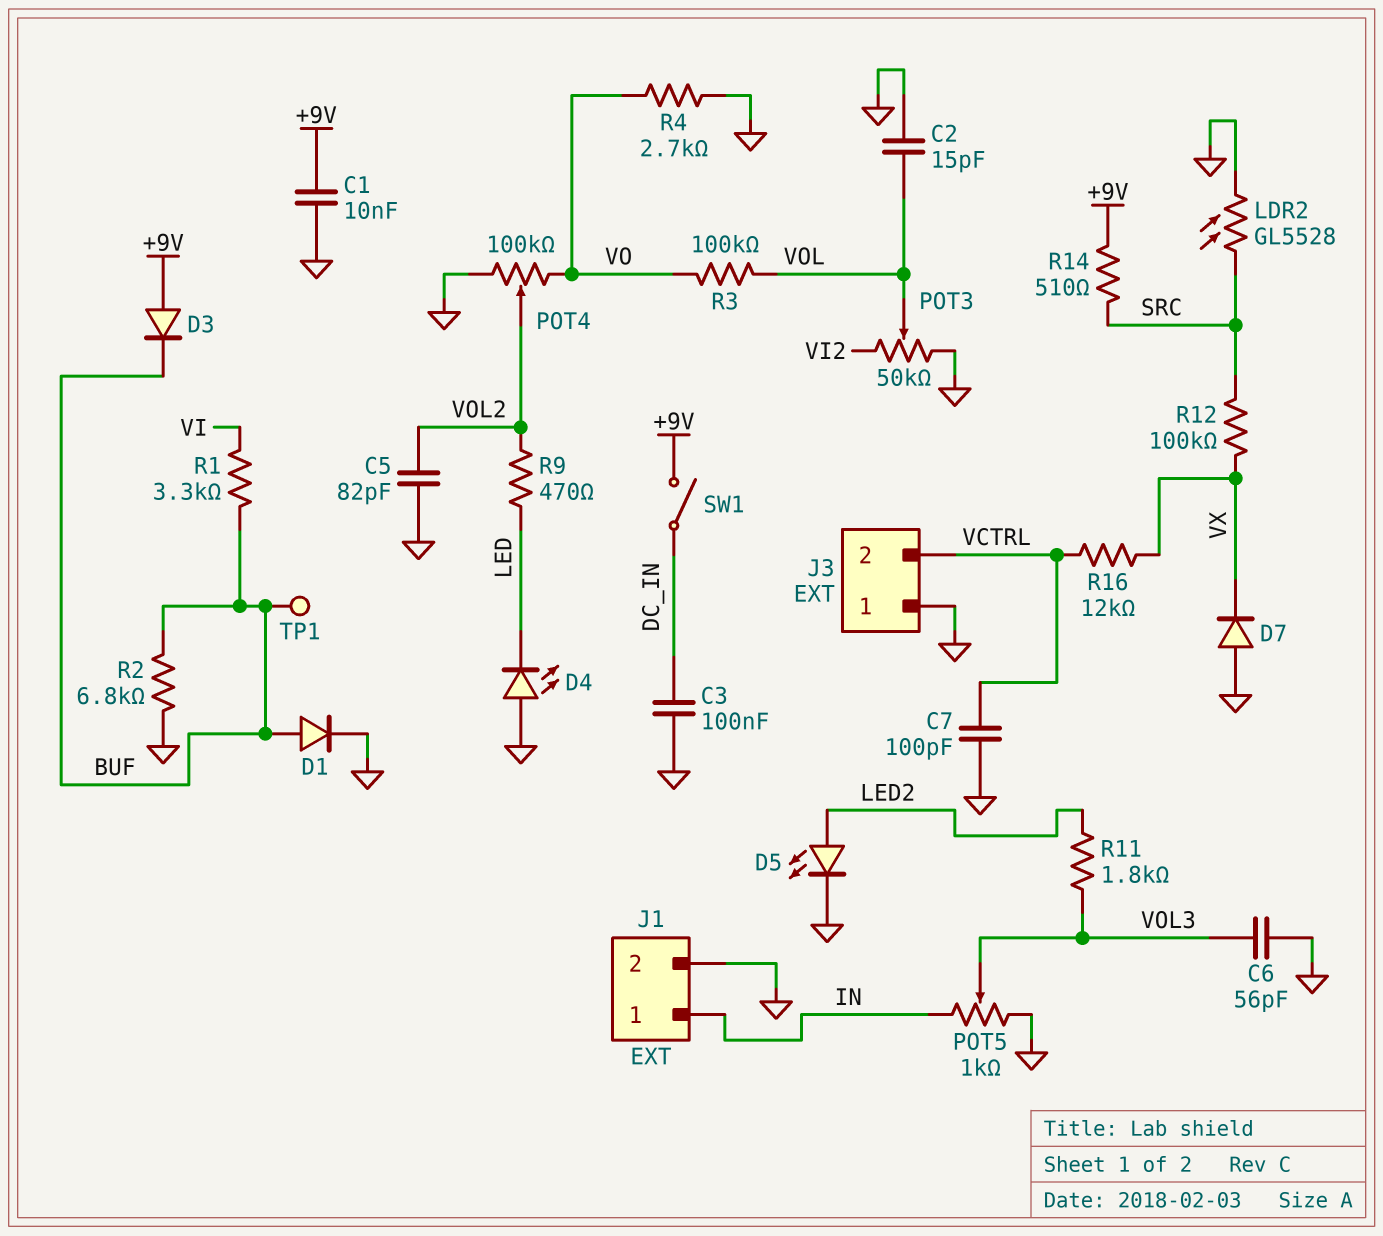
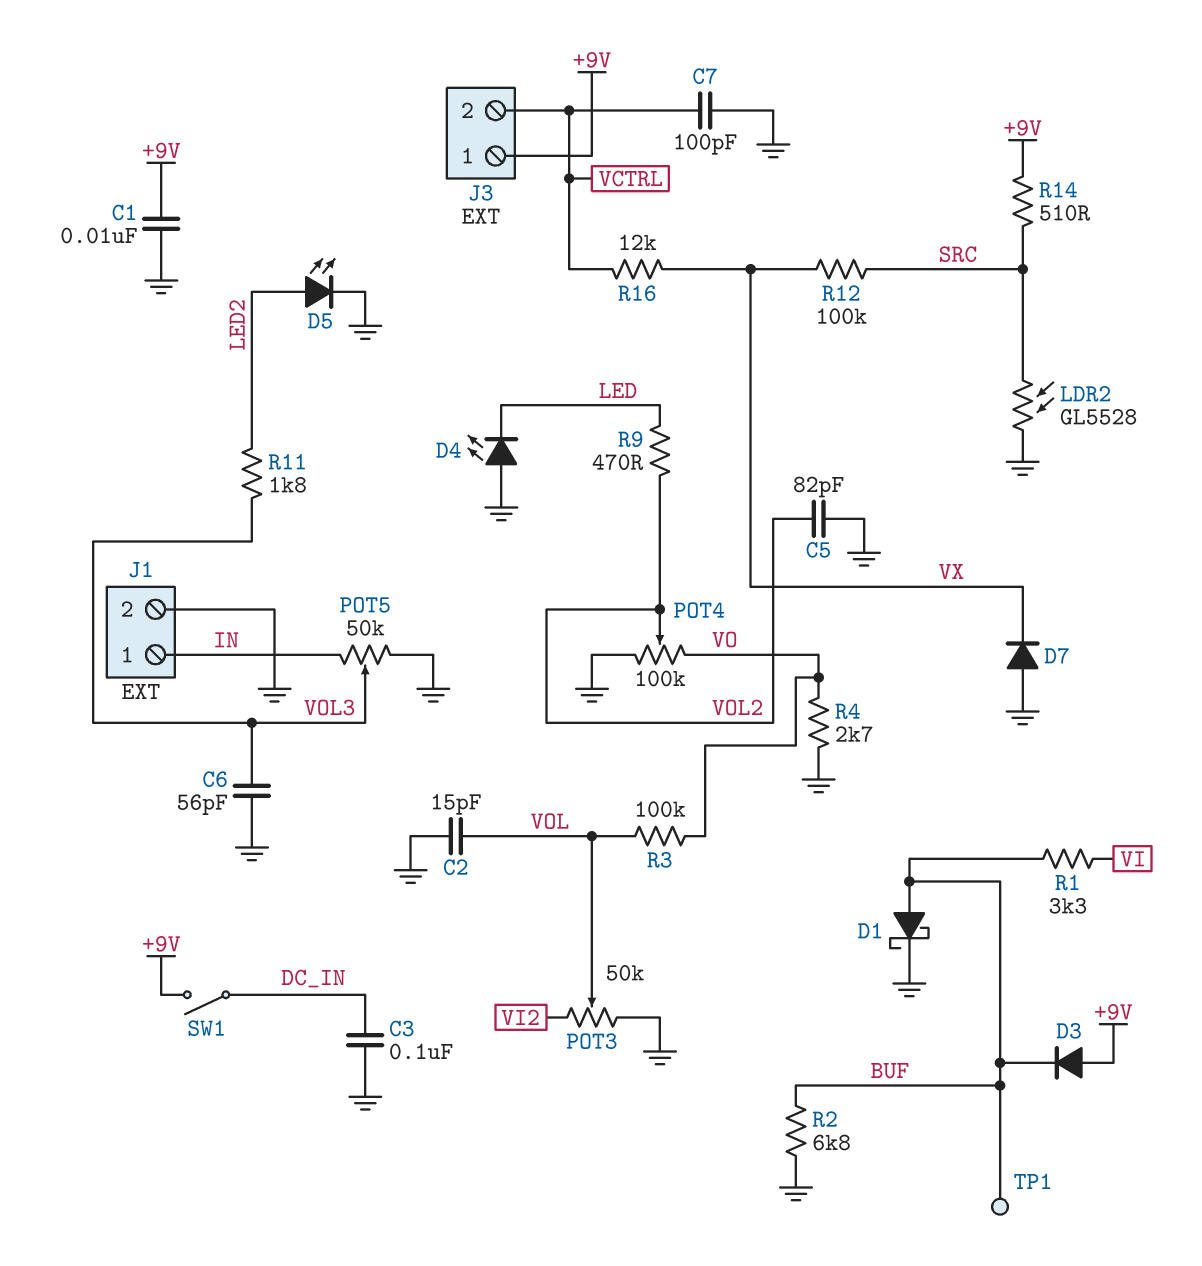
D1: diode (A BUF, K GND) -> schottky (A BUF, K GND)
J3 pin 1: GND -> +9V
POT5: 1k (GND, IN, wiper VOL3) -> 50k (GND, IN, wiper VOL3)

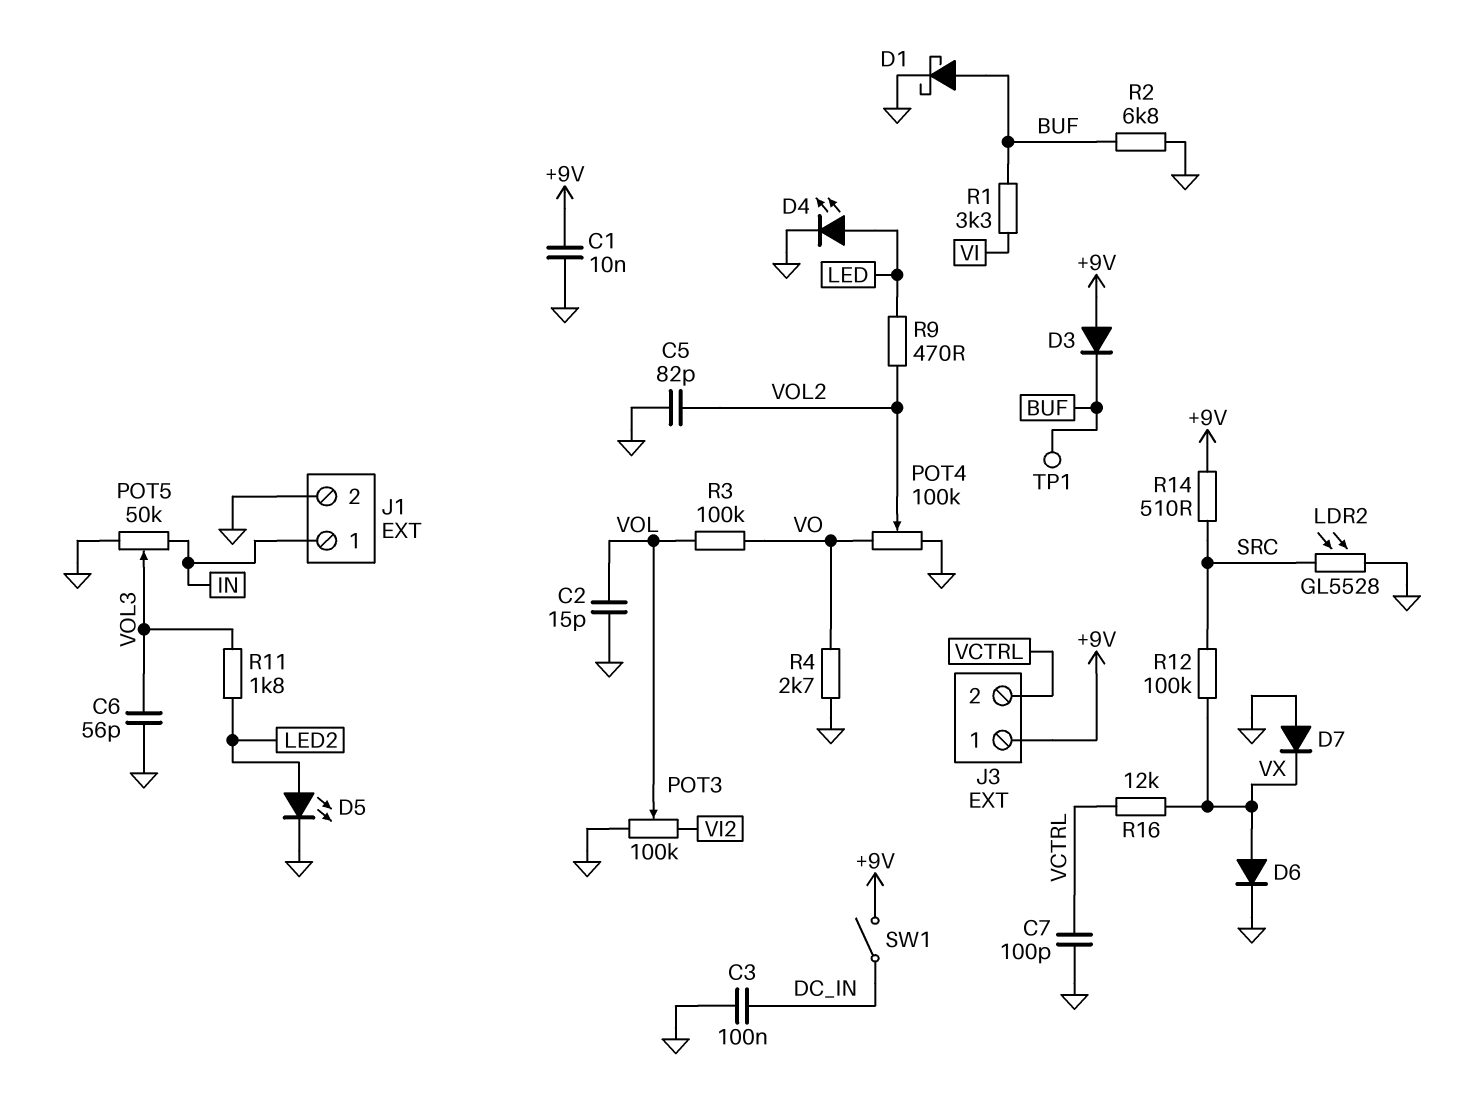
D4: LED (A GND, K LED) -> LED (A LED, K GND)
D6: none -> diode (A VX, K GND)
POT3: 50k (GND, VI2, wiper VOL) -> 100k (GND, VI2, wiper VOL)

